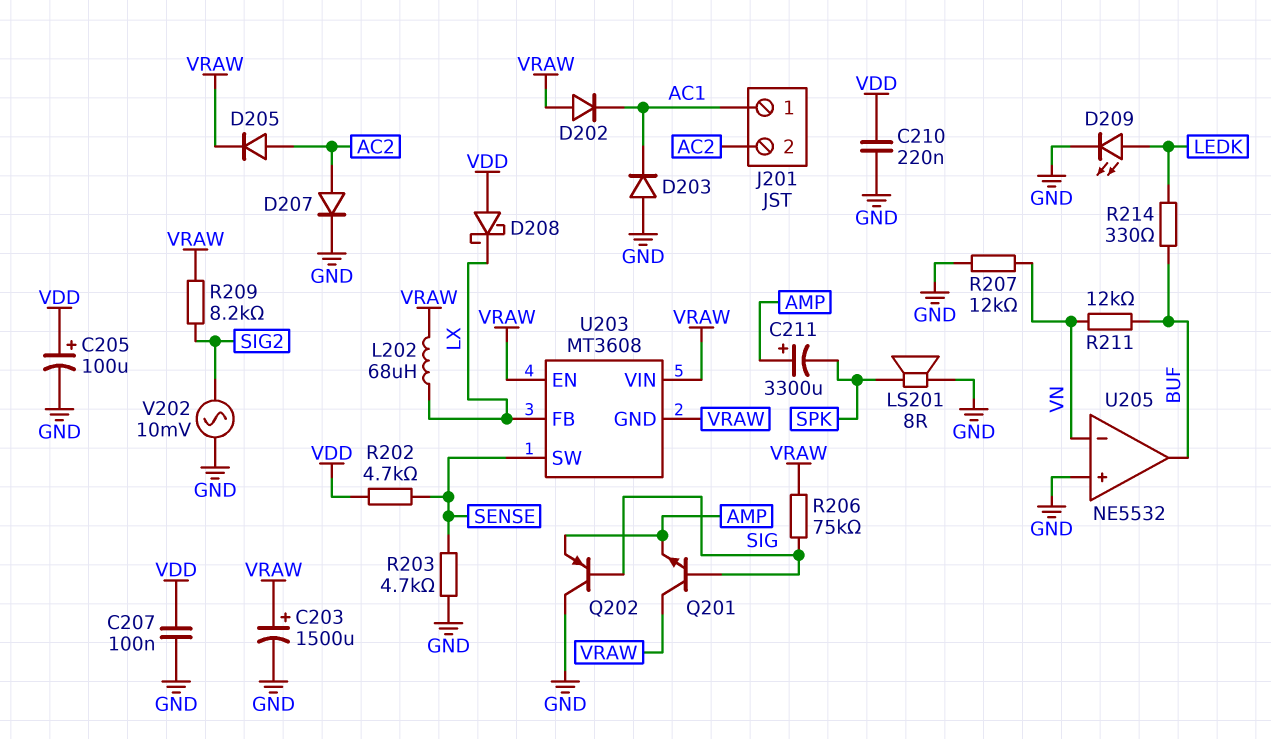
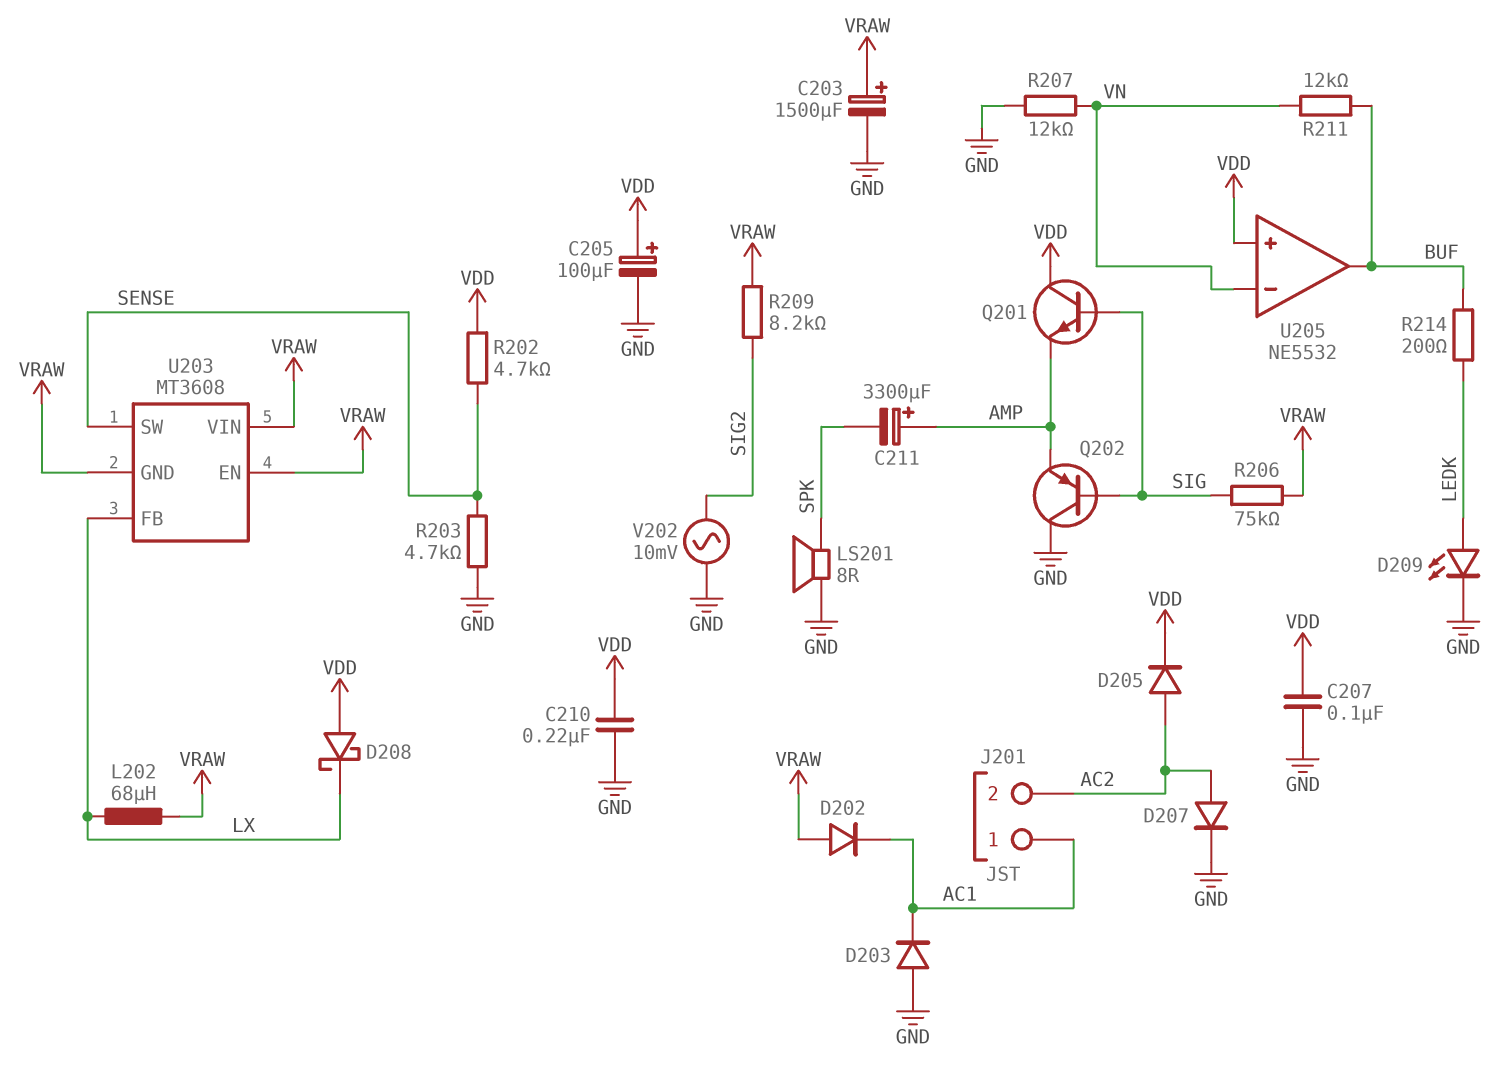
D205: diode (A AC2, K VRAW) -> diode (A AC2, K VDD)
Q201: NPN (B SIG, C VRAW, E AMP) -> NPN (B SIG, C VDD, E AMP)
R214: 330 (BUF, LEDK) -> 200 (BUF, LEDK)
U205 pin in+: GND -> VDD

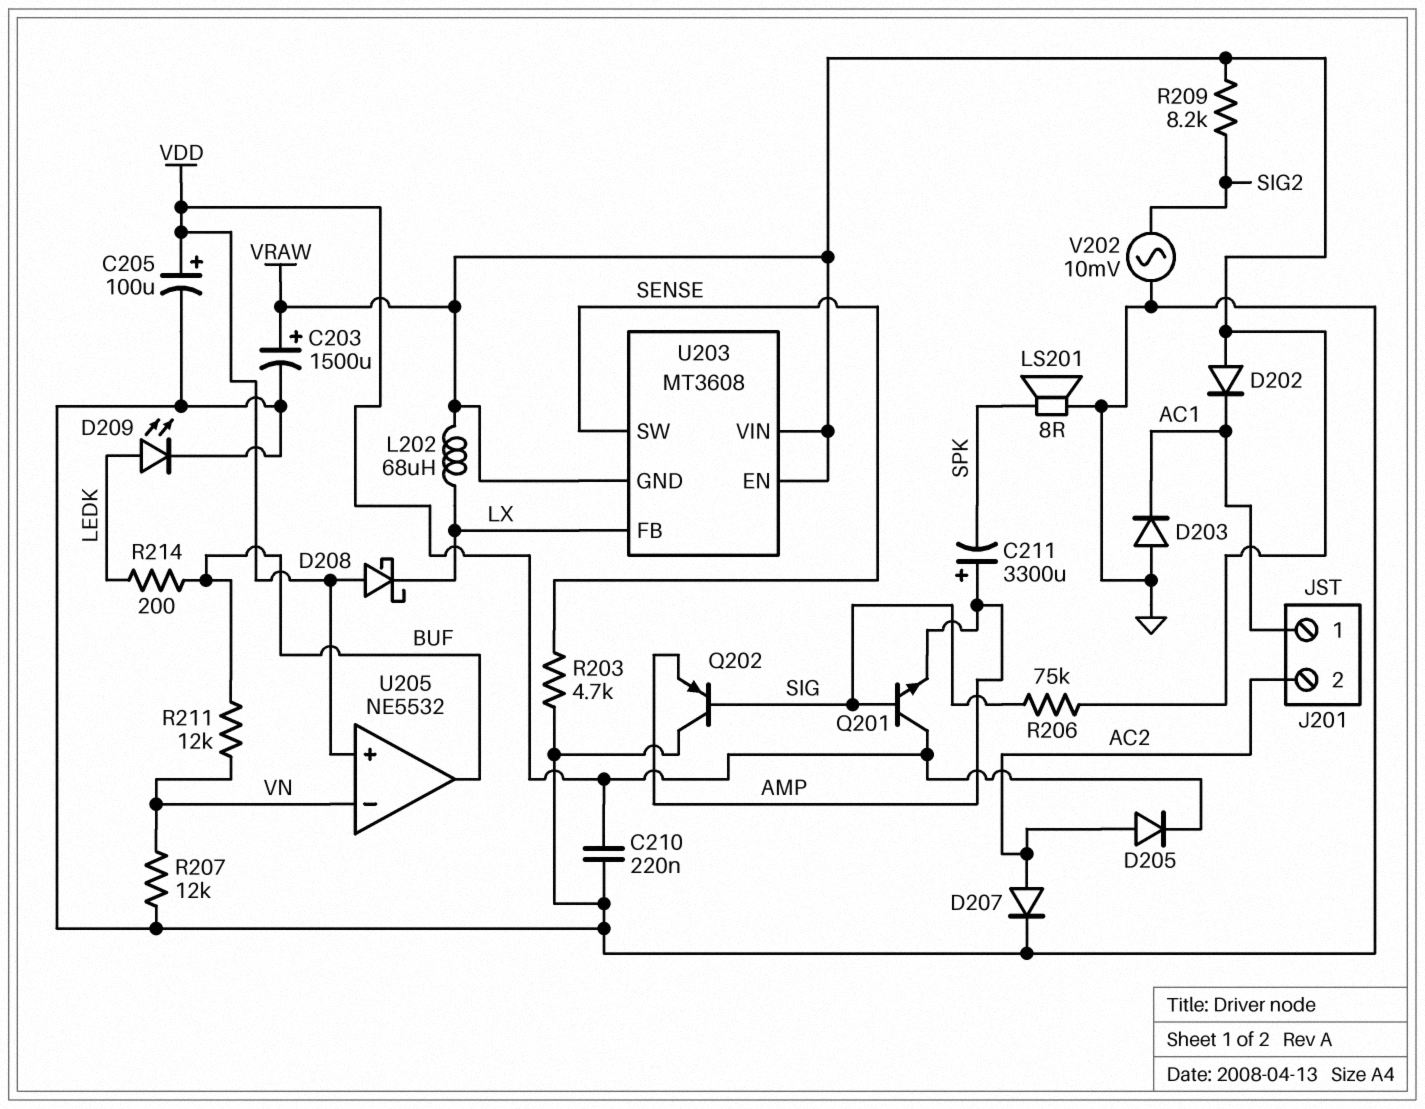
C207: 100nF (GND, VDD) -> none
R202: 4.7k (SENSE, VDD) -> none

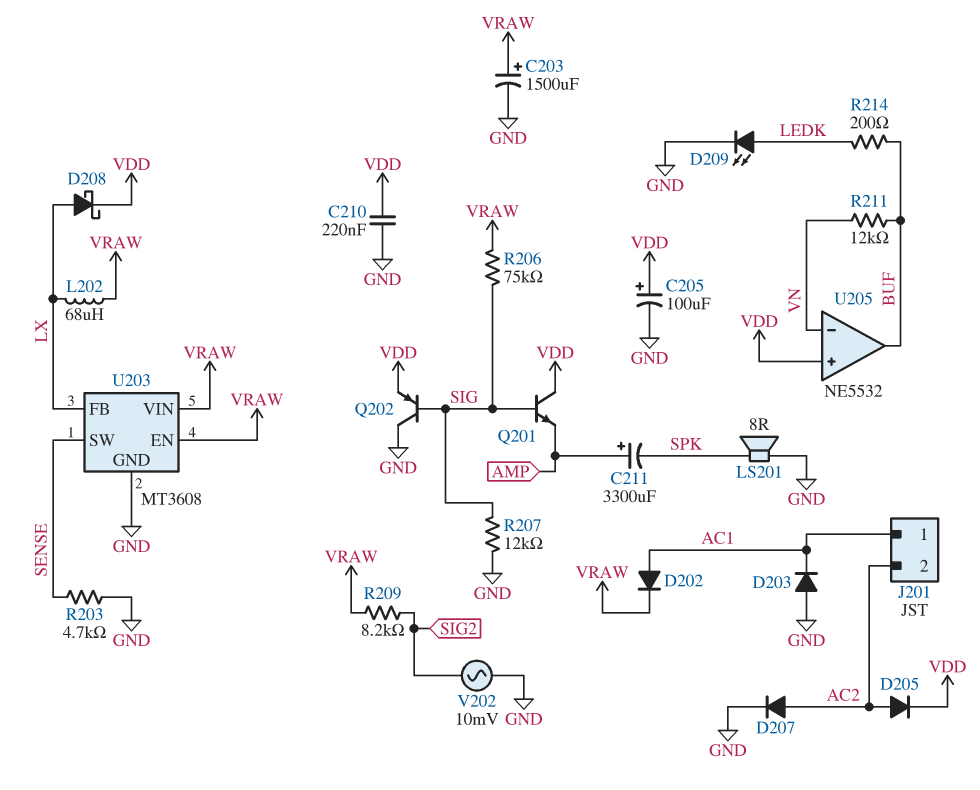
D202: diode (A VRAW, K AC1) -> diode (A AC1, K VRAW)
D208: schottky (A VDD, K LX) -> schottky (A LX, K VDD)
Q202: PNP (B SIG, C GND, E AMP) -> PNP (B SIG, C GND, E VDD)
R207: 12k (GND, VN) -> 12k (GND, SIG)
U203 pin GND: VRAW -> GND

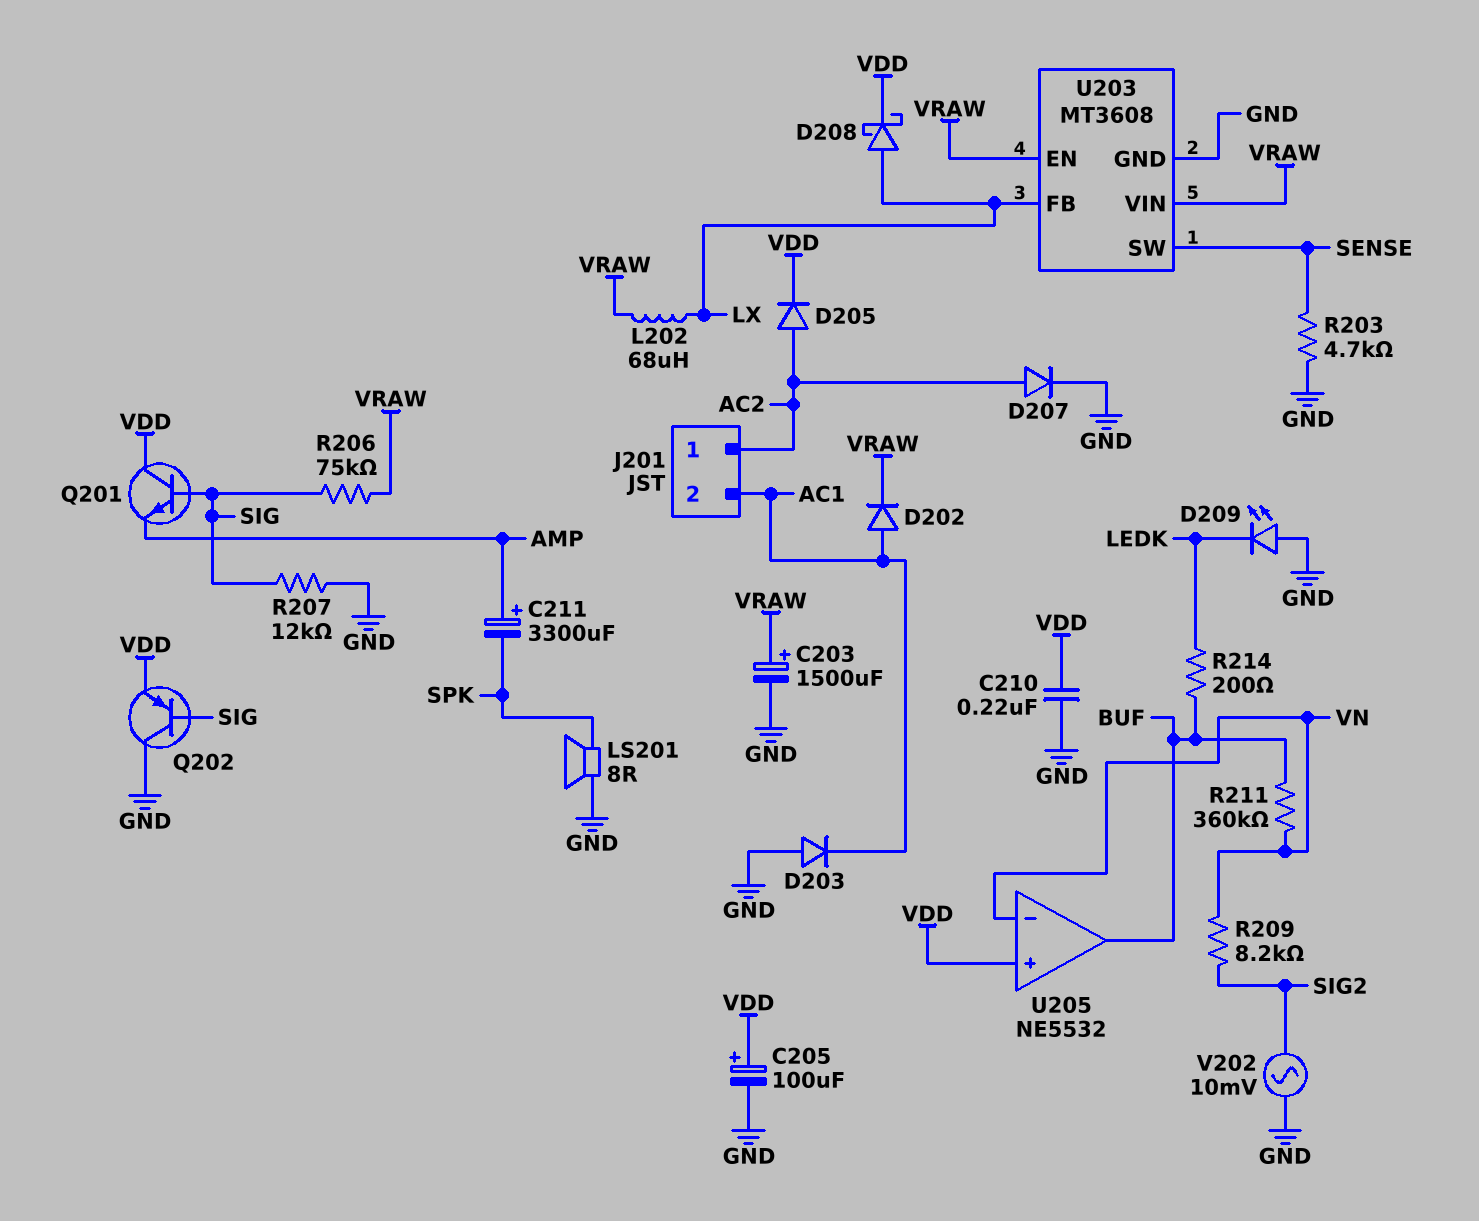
D209: LED (A LEDK, K GND) -> LED (A GND, K LEDK)
J201 pin 1: AC1 -> AC2
J201 pin 2: AC2 -> AC1
R209: 8.2k (SIG2, VRAW) -> 8.2k (SIG2, VN)
R211: 12k (BUF, VN) -> 360k (BUF, VN)

